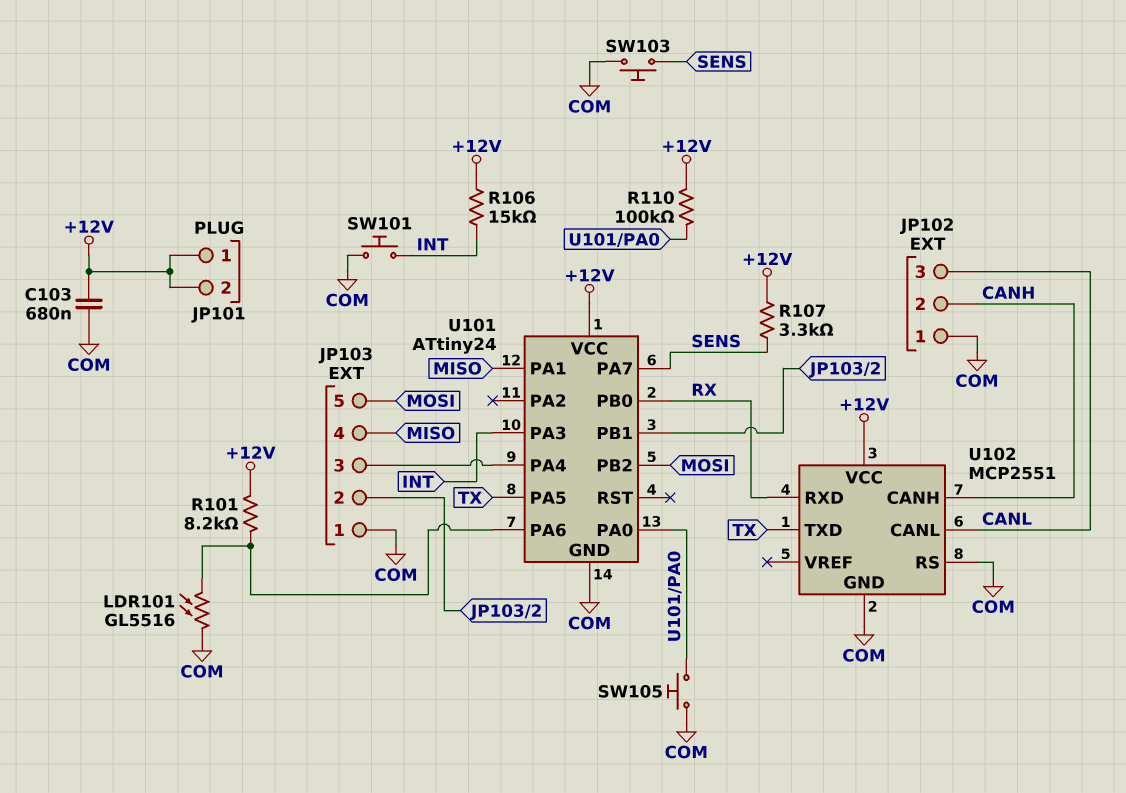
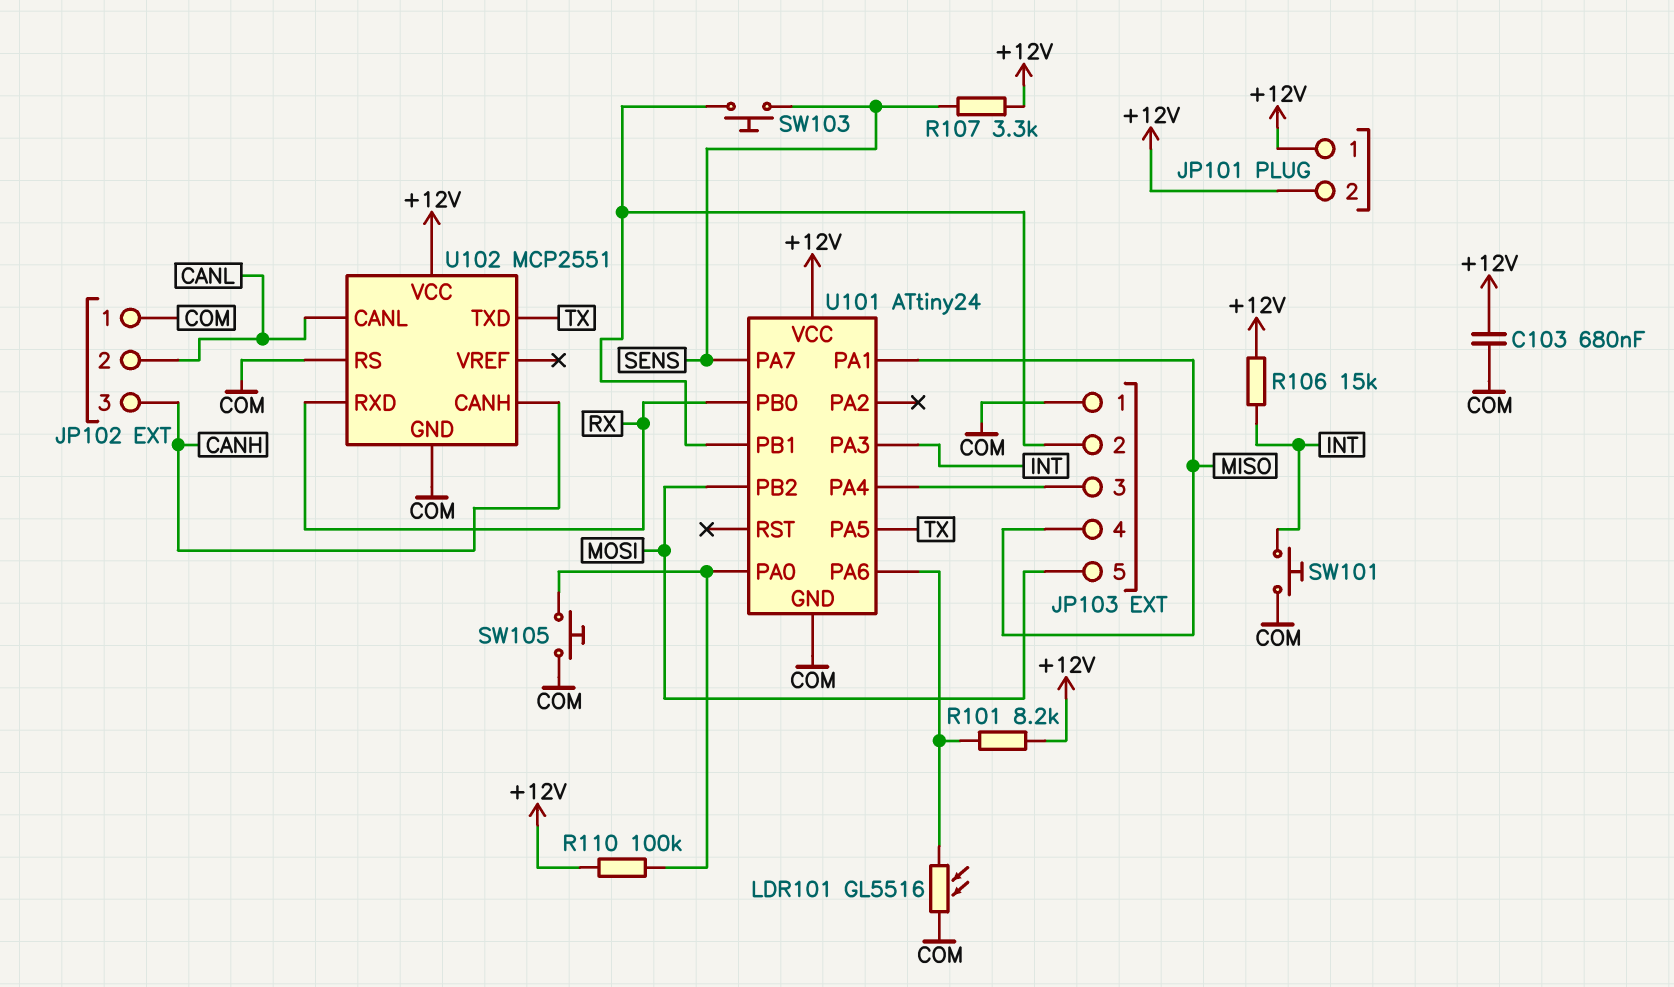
JP102 pin 2: CANH -> CANL
JP102 pin 3: CANL -> CANH
SW103: button (COM, SENS) -> button (JP103/2, SENS)

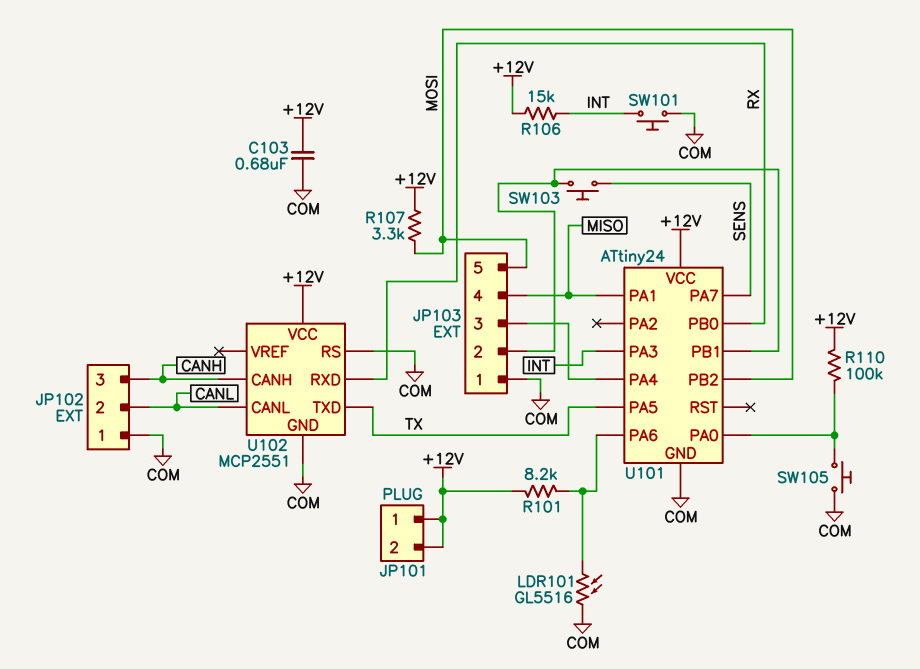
R107: 3.3k (+12V, SENS) -> 3.3k (+12V, MOSI)

